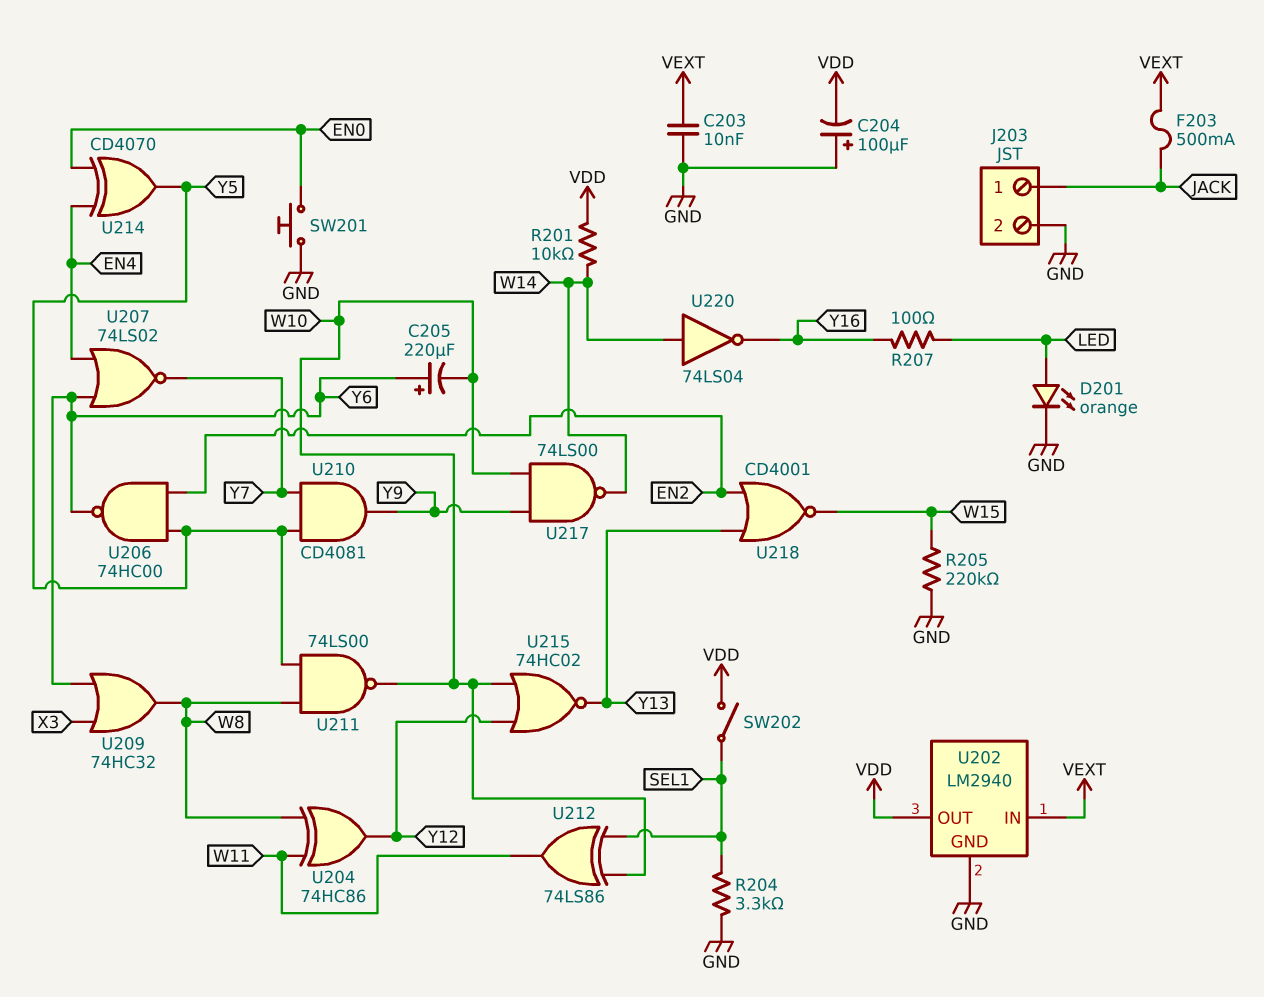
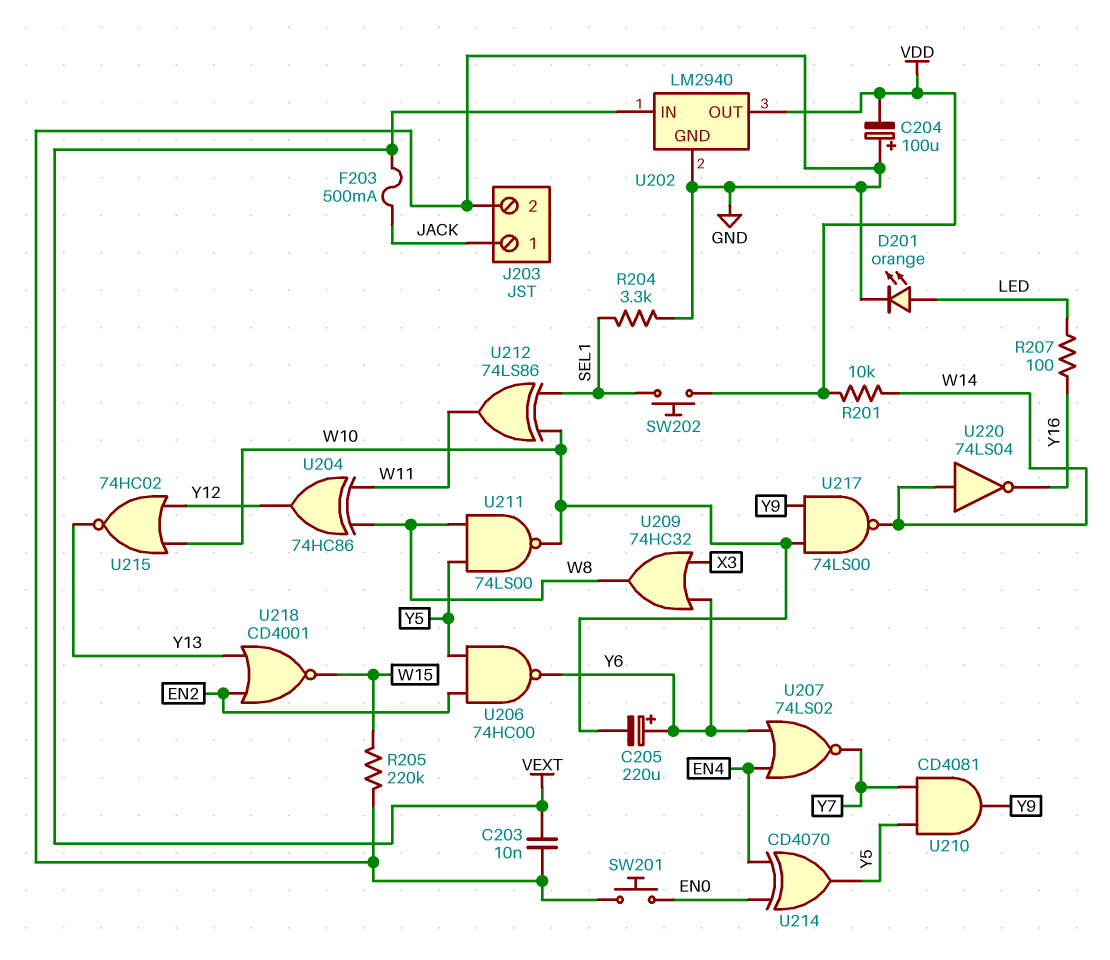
SW202: switch (SEL1, VDD) -> button (SEL1, VDD)

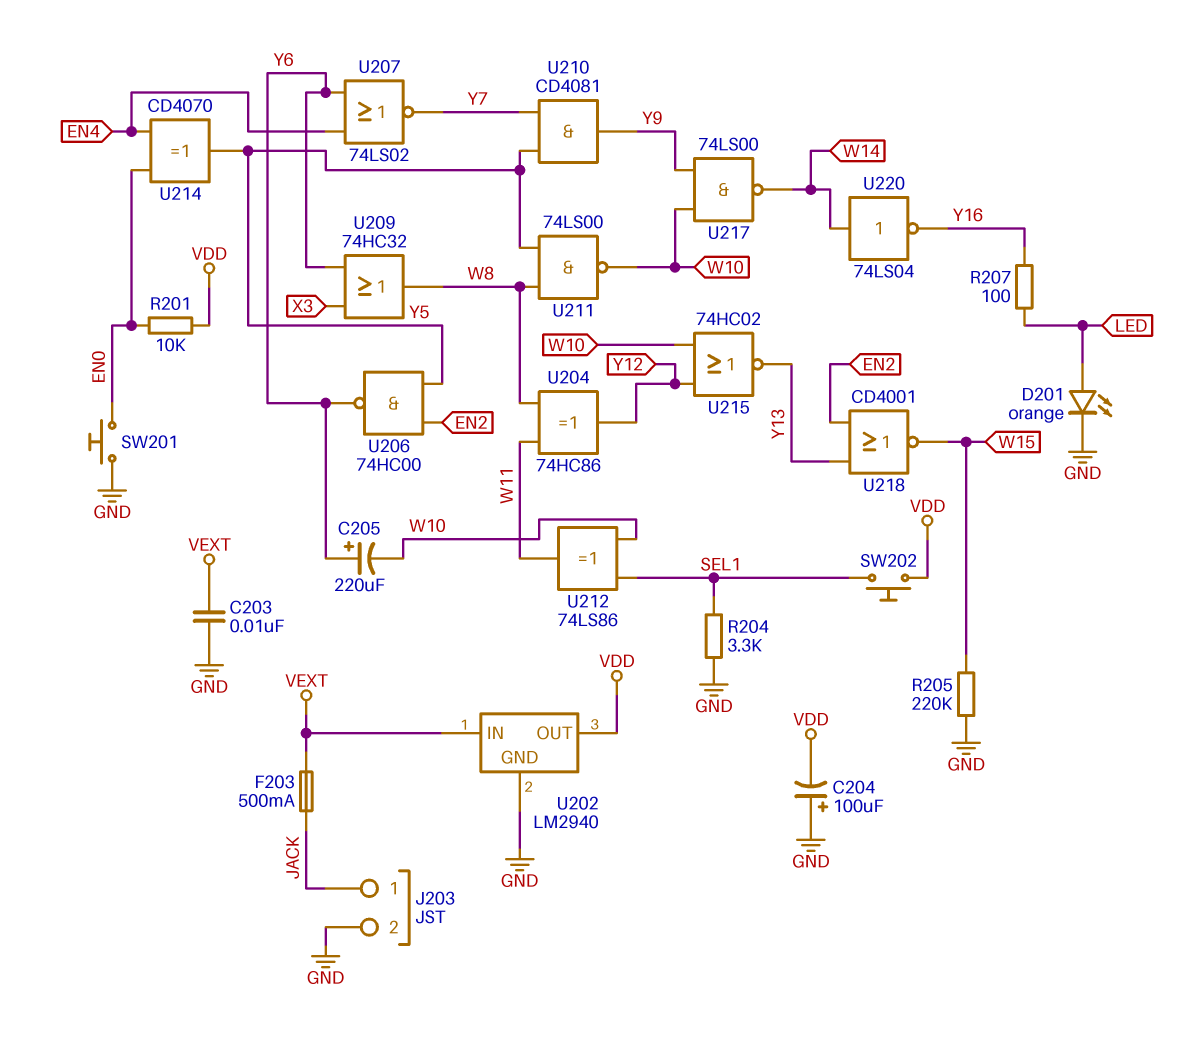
R201: 10k (VDD, W14) -> 10k (EN0, VDD)

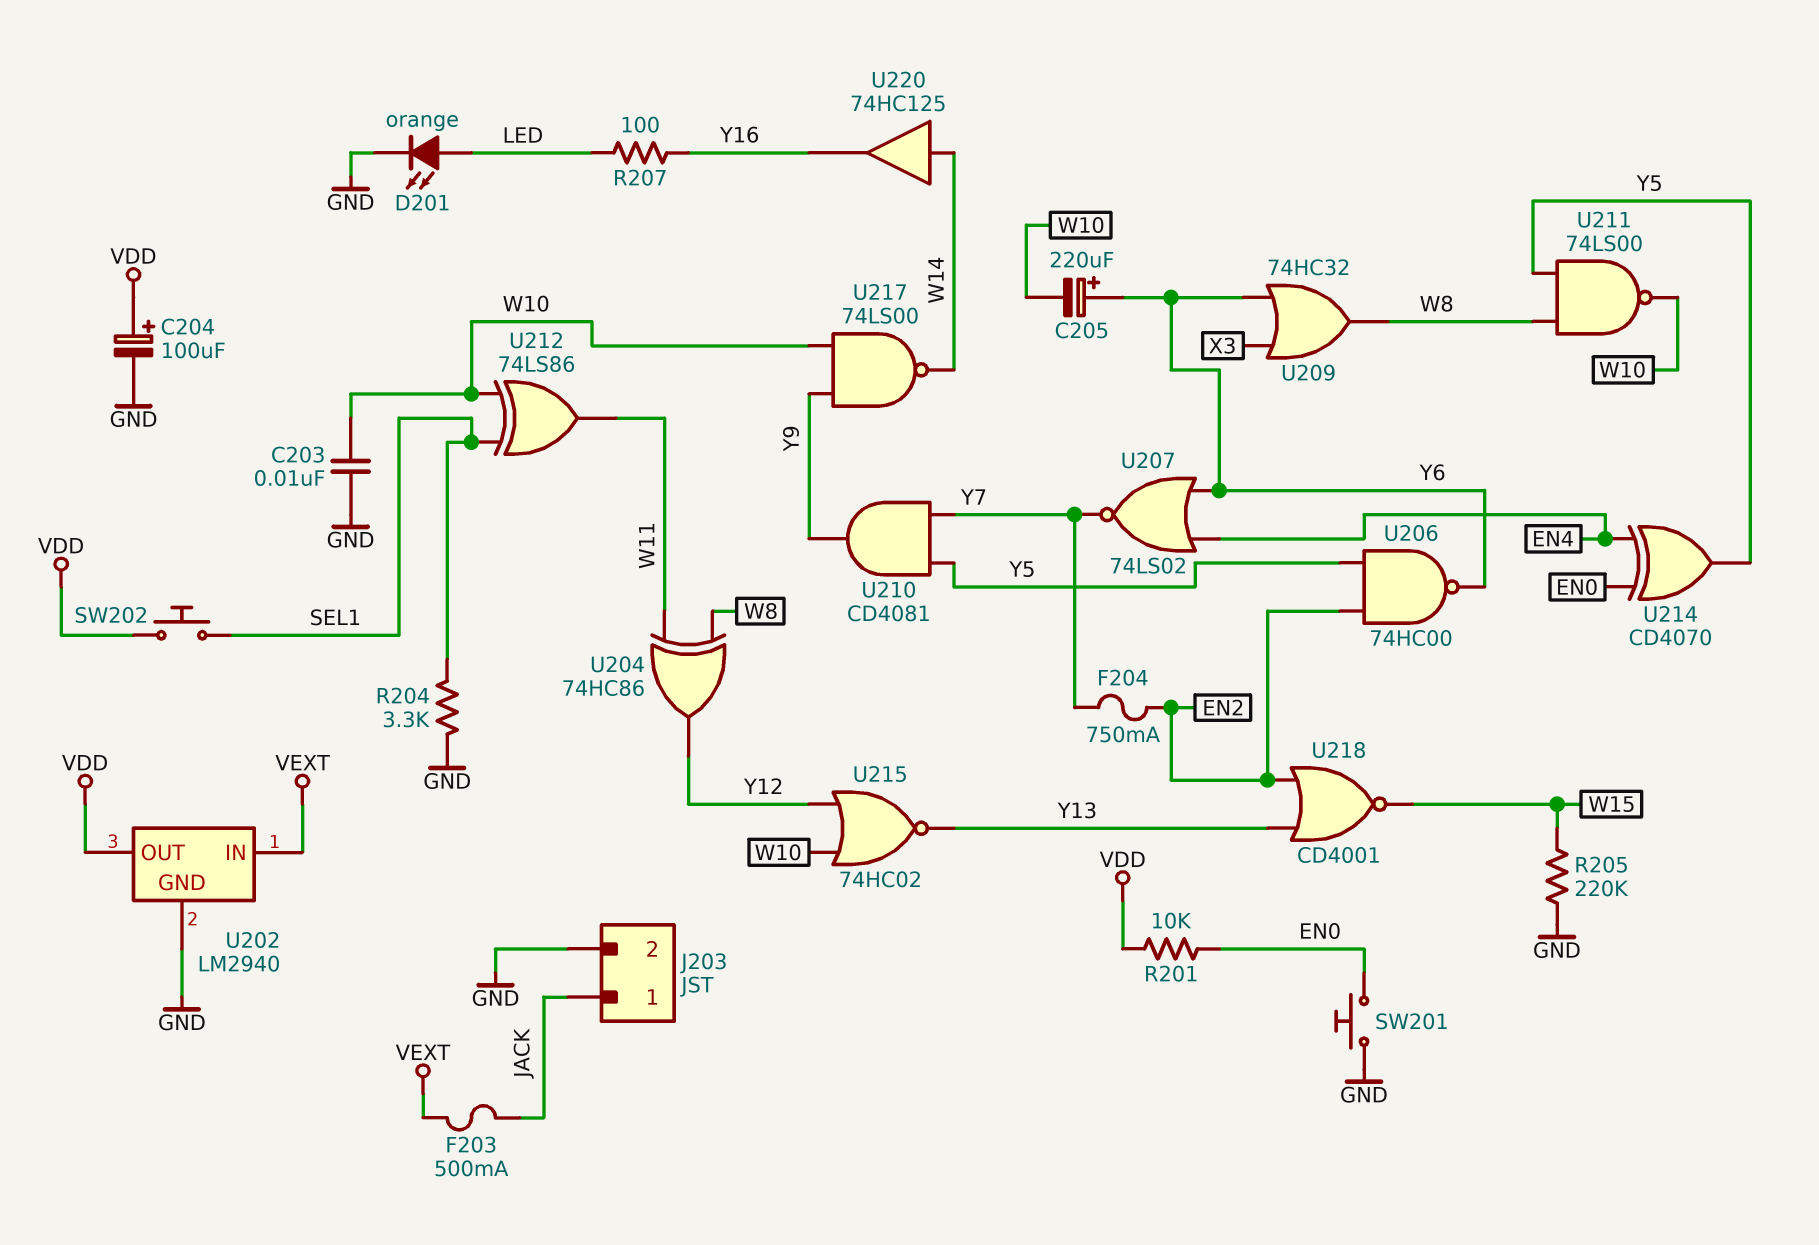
C203: 10nF (GND, VEXT) -> 10nF (GND, W10)
C204: 100uF (plus GND, minus VDD) -> 100uF (plus VDD, minus GND)
F204: none -> 750mA (EN2, Y7)
U220: NOT 74LS04 (in W14, out Y16) -> buffer 74HC125 (in W14, out Y16)

